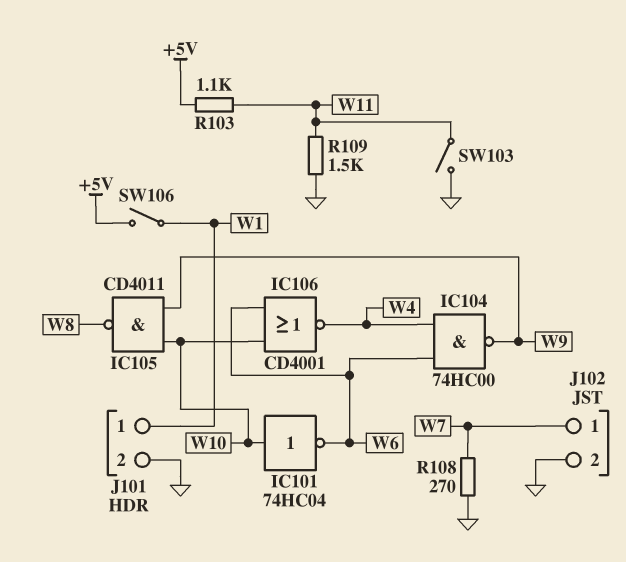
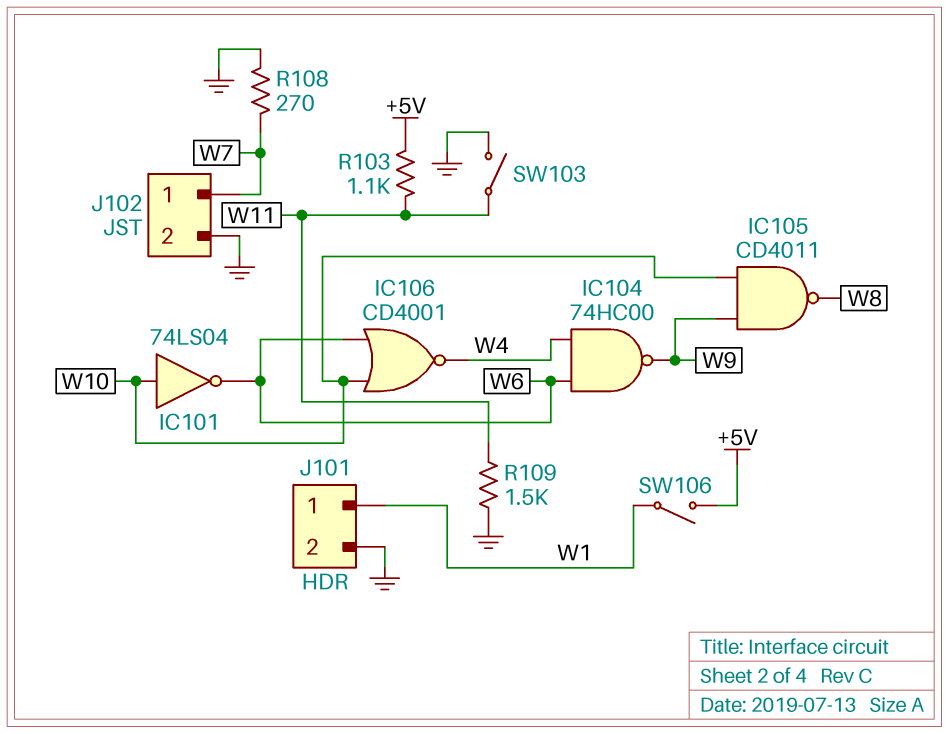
IC101: NOT 74HC04 (in W10, out W6) -> NOT 74LS04 (in W10, out W6)

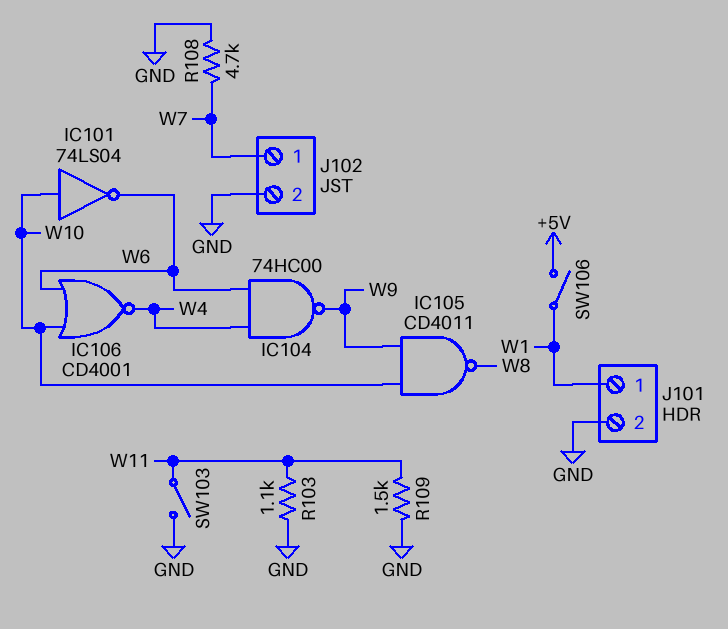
R103: 1.1k (+5V, W11) -> 1.1k (GND, W11)
R108: 270 (GND, W7) -> 4.7k (GND, W7)

